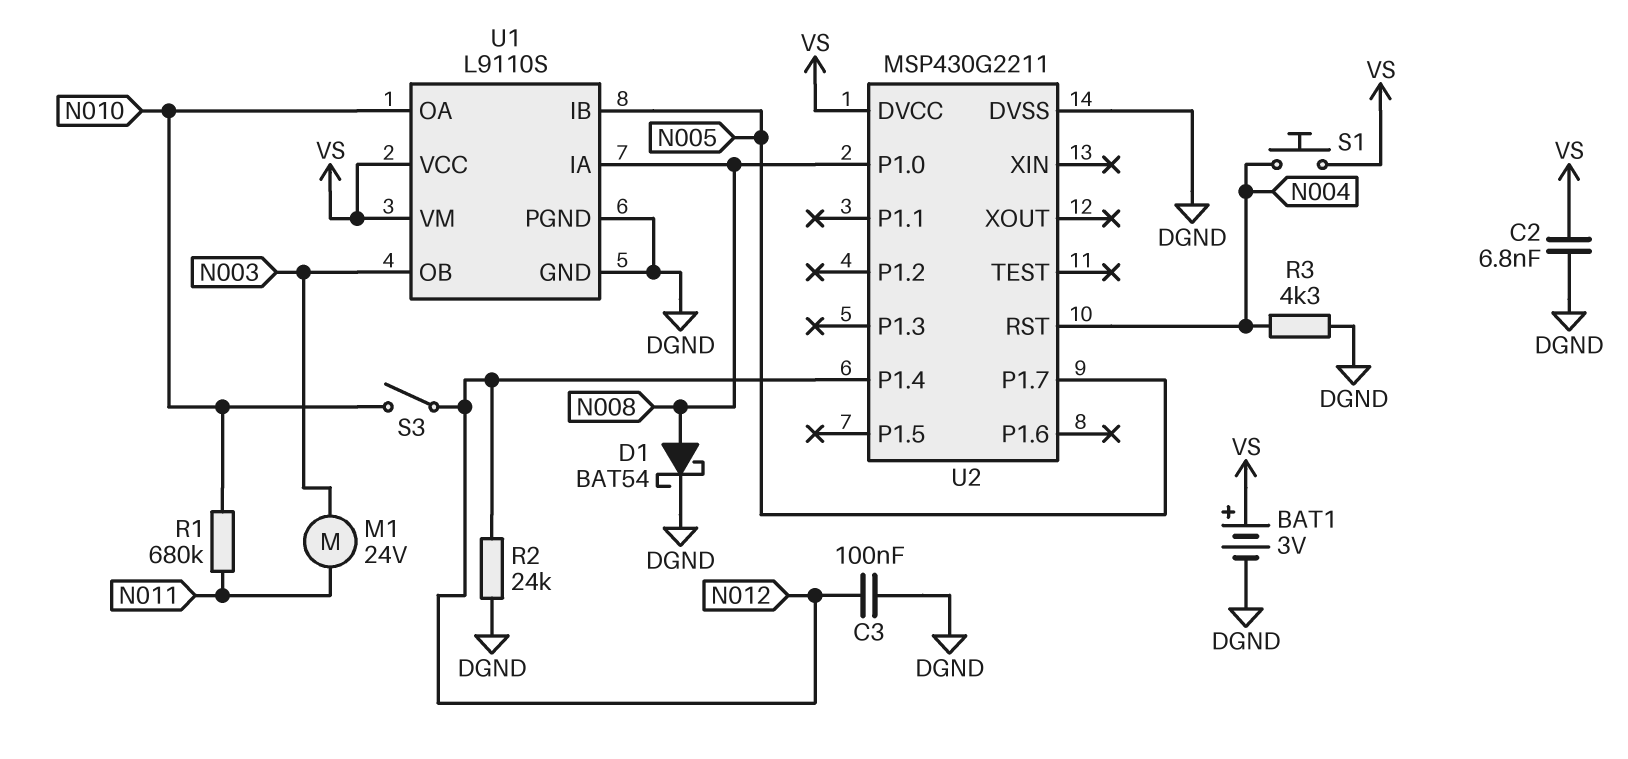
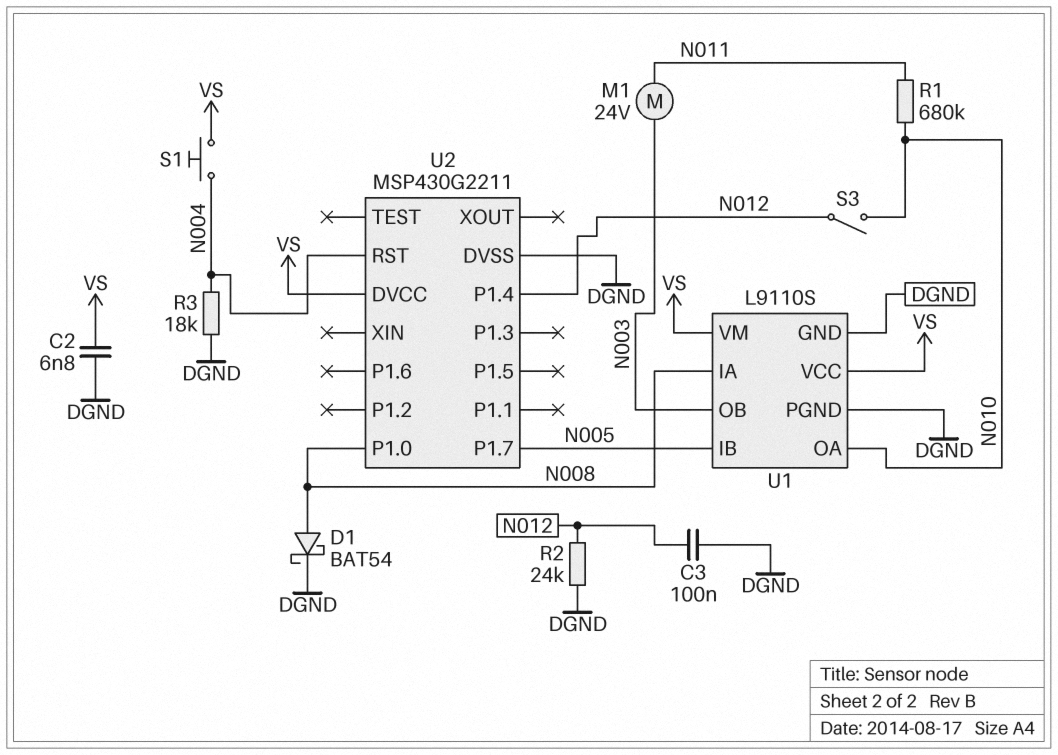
BAT1: 3V (plus VS, minus DGND) -> none
R3: 4.3k (DGND, N004) -> 18k (DGND, N004)

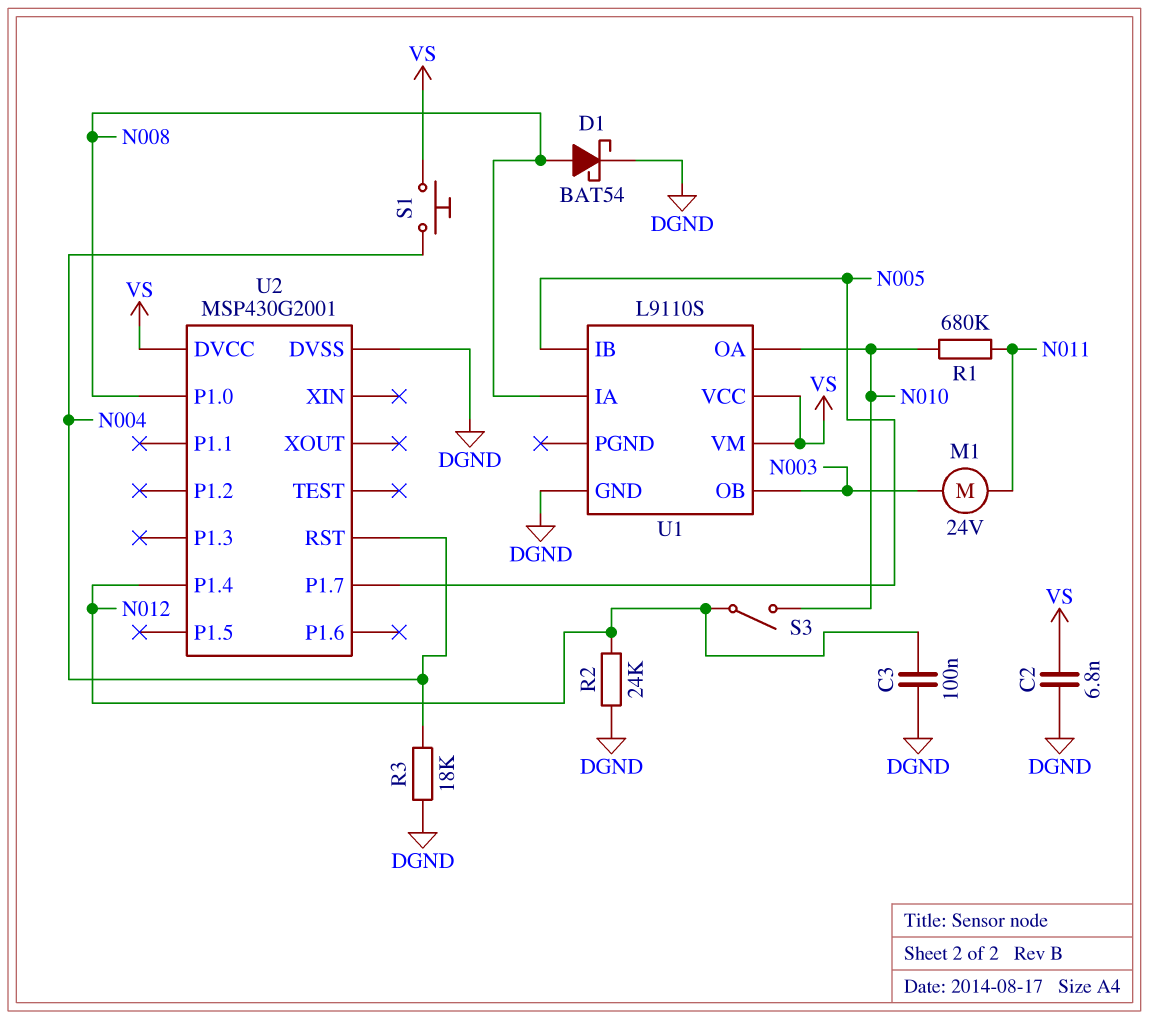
U1 pin PGND: DGND -> none
U2: MSP430G2211 -> MSP430G2001

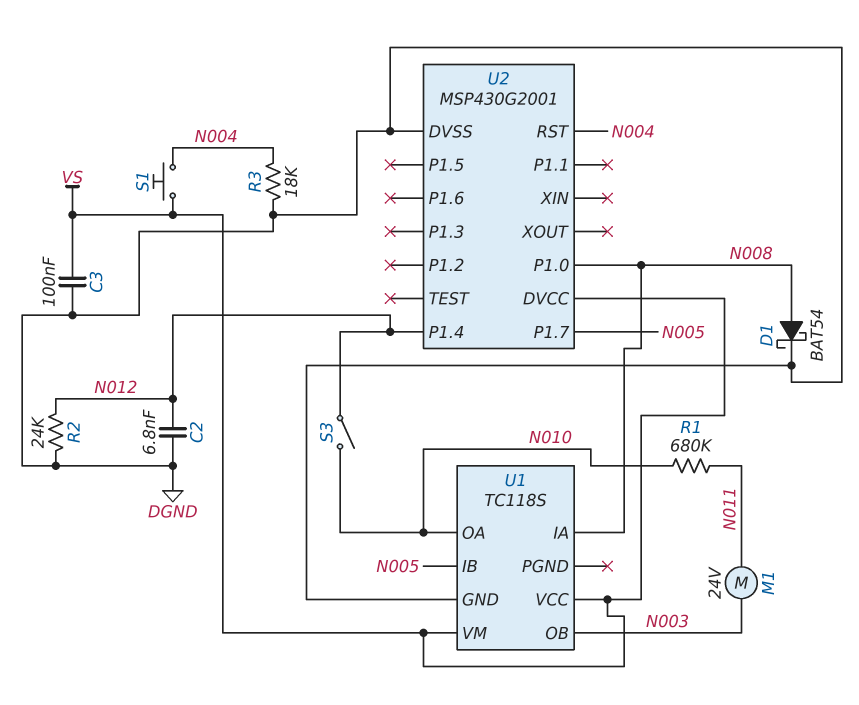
C2: 6.8nF (DGND, VS) -> 6.8nF (DGND, N012)
C3: 100nF (DGND, N012) -> 100nF (DGND, VS)
U1: L9110S -> TC118S

